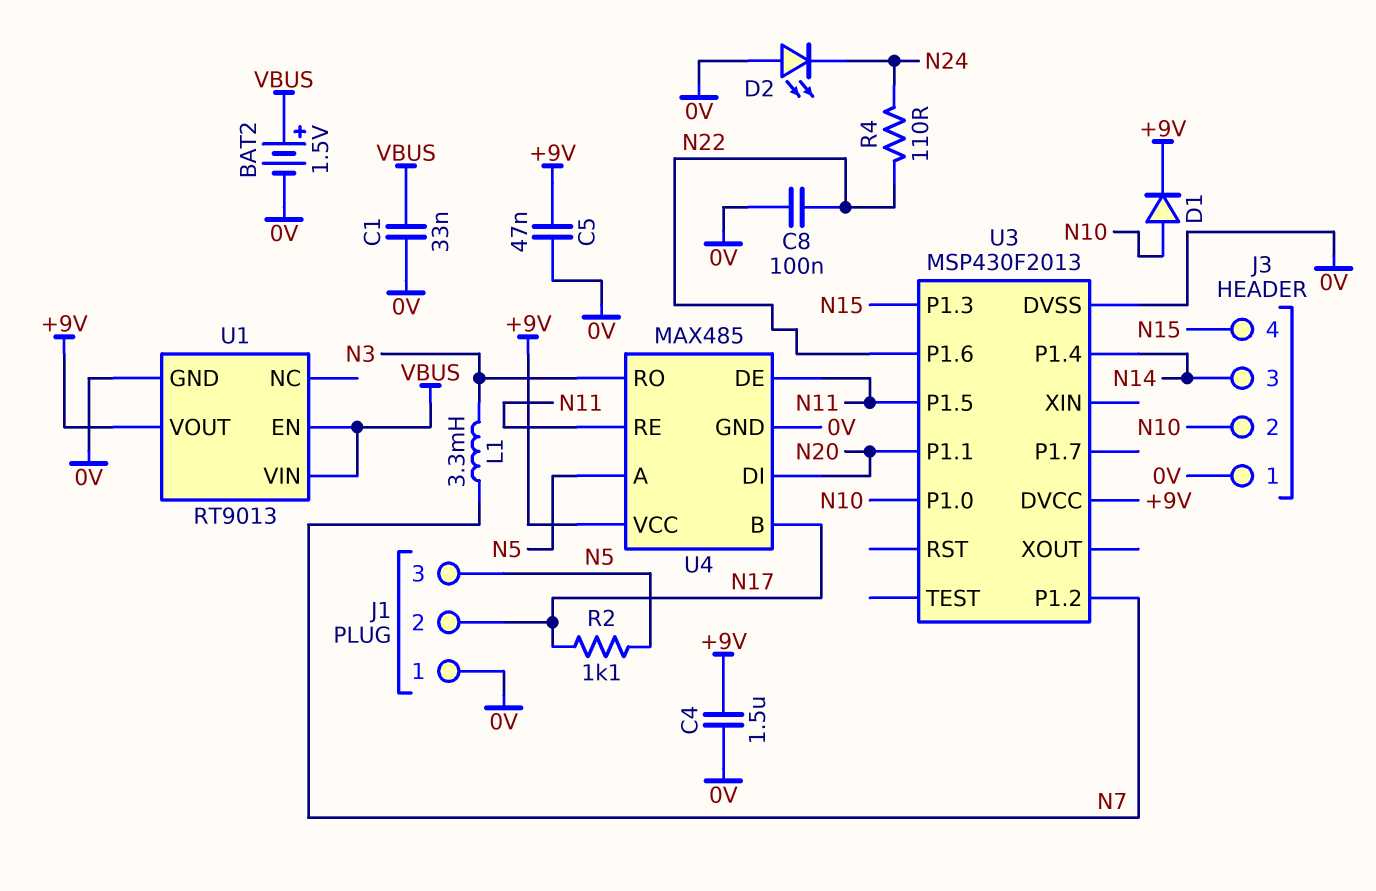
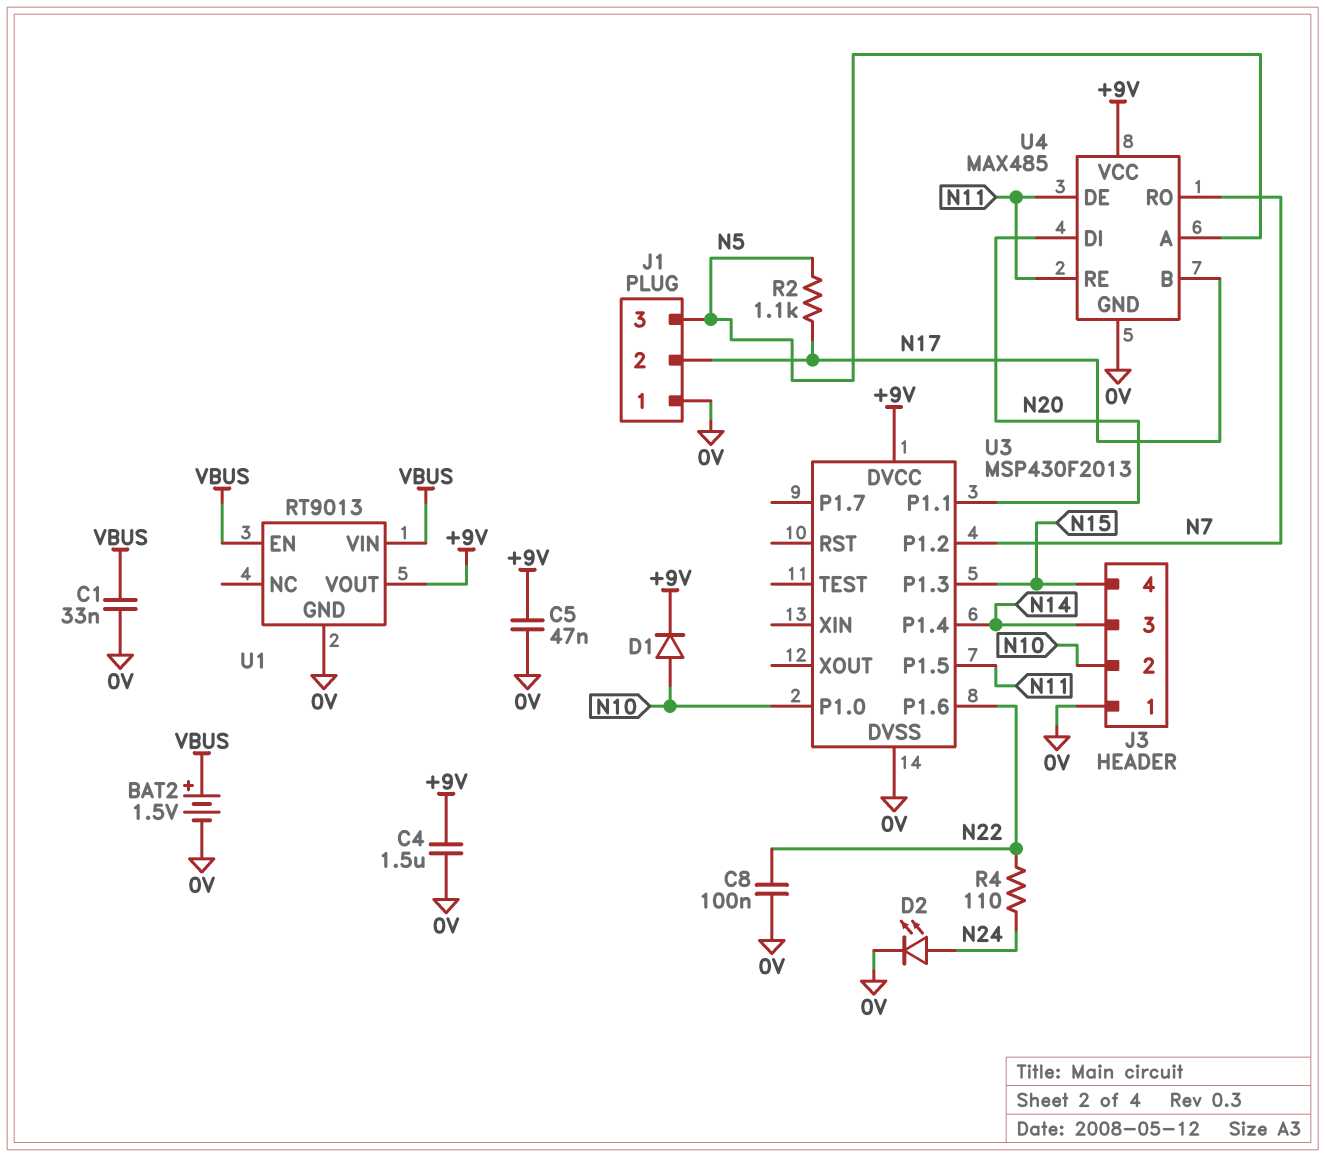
D2: LED (A 0V, K N24) -> LED (A N24, K 0V)
L1: 3.3mH (N3, N7) -> none
U4 pin RO: N3 -> N7

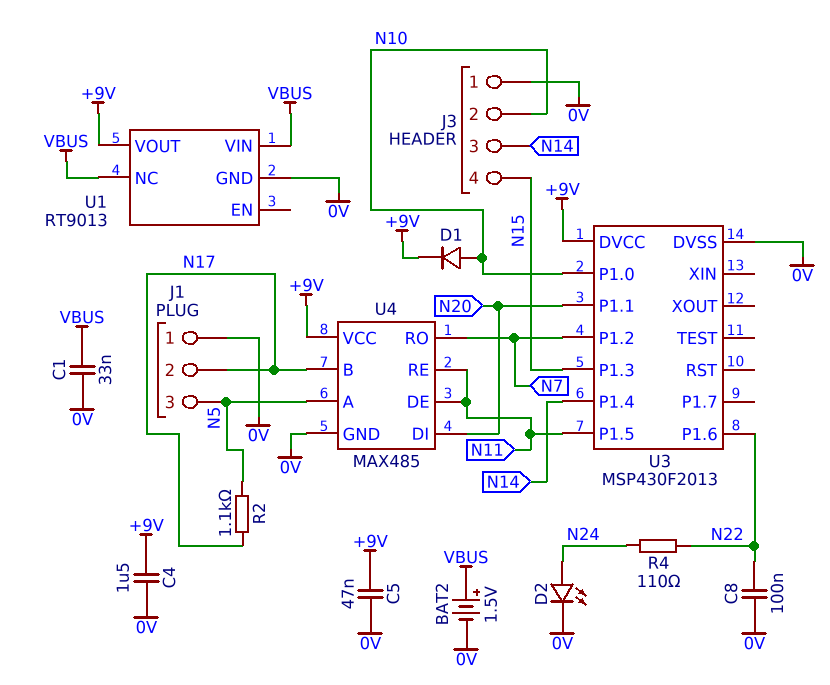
U1 pin EN: VBUS -> none
U1 pin NC: none -> VBUS

